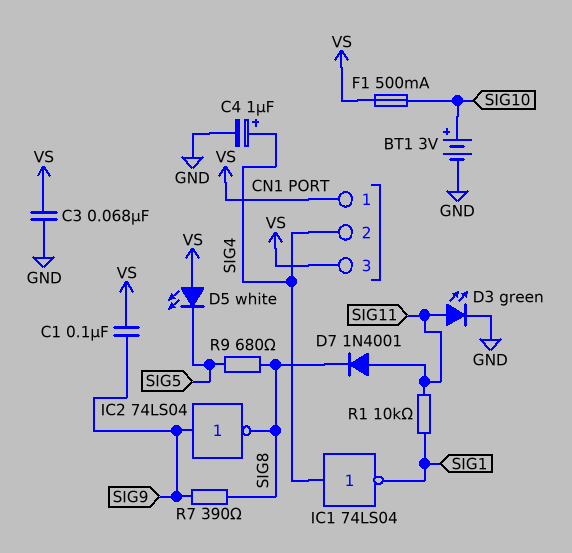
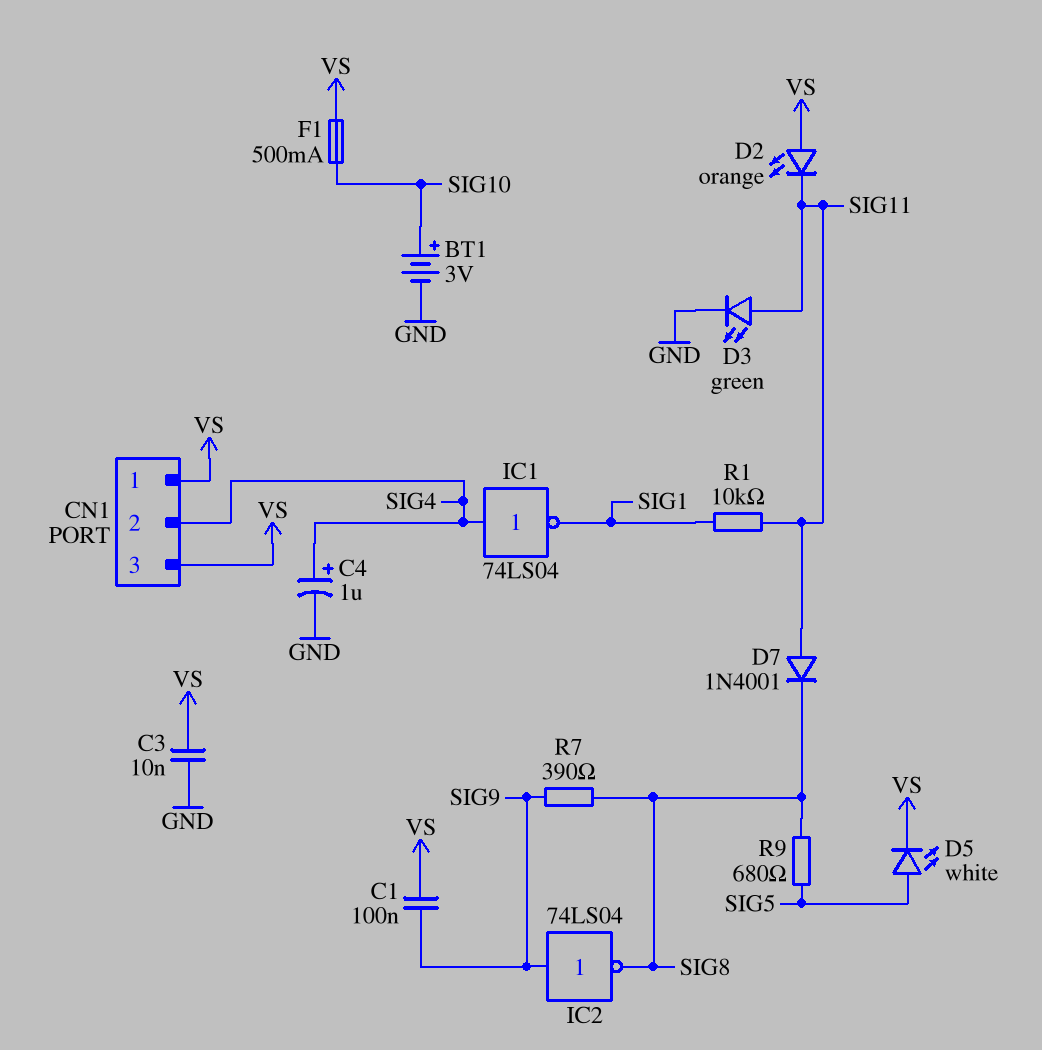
C3: 68nF (GND, VS) -> 10nF (GND, VS)
D2: none -> LED orange (A VS, K SIG11)
D5: LED white (A VS, K SIG5) -> LED white (A SIG5, K VS)

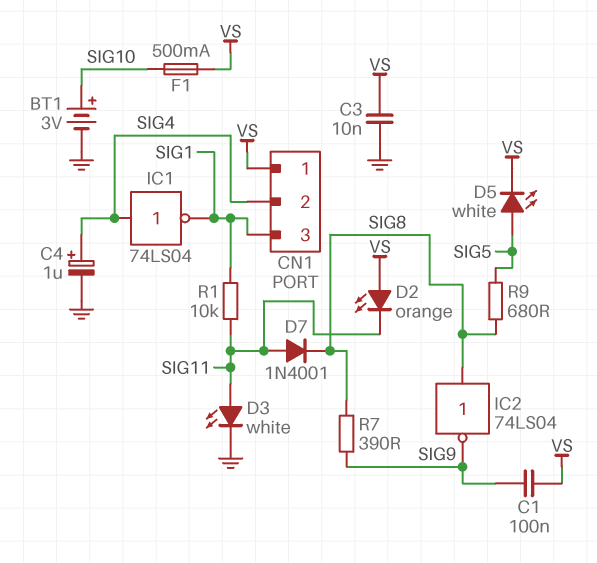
CN1 pin 3: VS -> SIG1
D3: LED green (A SIG11, K GND) -> LED white (A SIG11, K GND)
IC2: NOT 74LS04 (in SIG9, out SIG8) -> NOT 74LS04 (in SIG8, out SIG9)

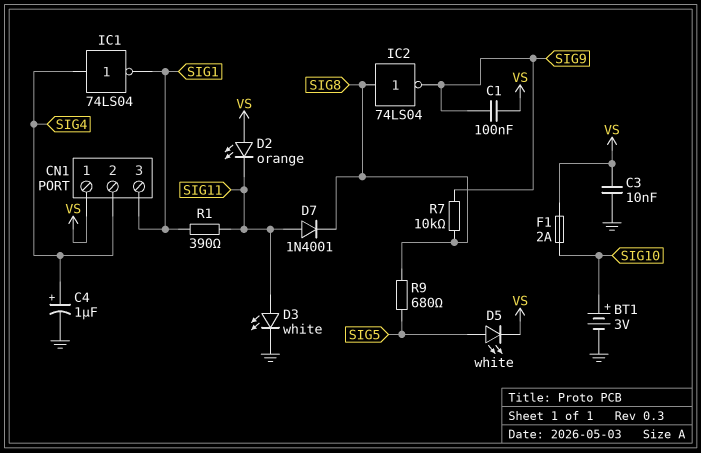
F1: 500mA (SIG10, VS) -> 2A (SIG10, VS)
R1: 10k (SIG1, SIG11) -> 390 (SIG1, SIG11)
R7: 390 (SIG8, SIG9) -> 10k (SIG8, SIG9)

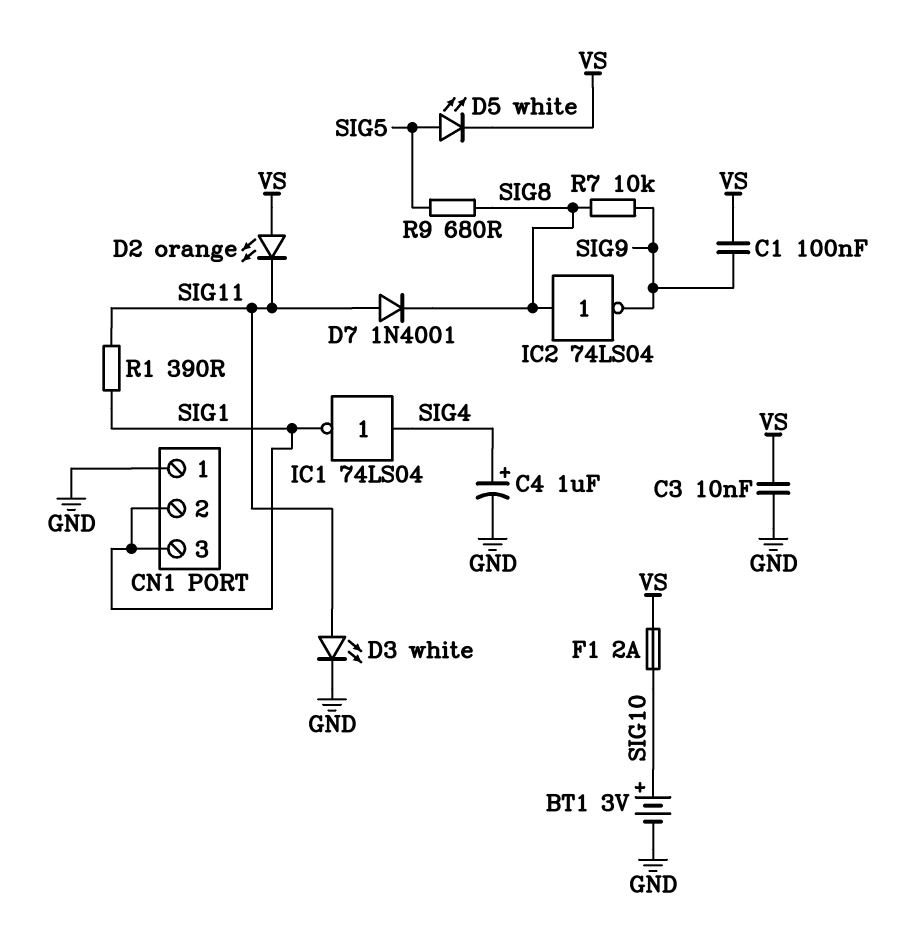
CN1 pin 1: VS -> GND
CN1 pin 2: SIG4 -> SIG1

